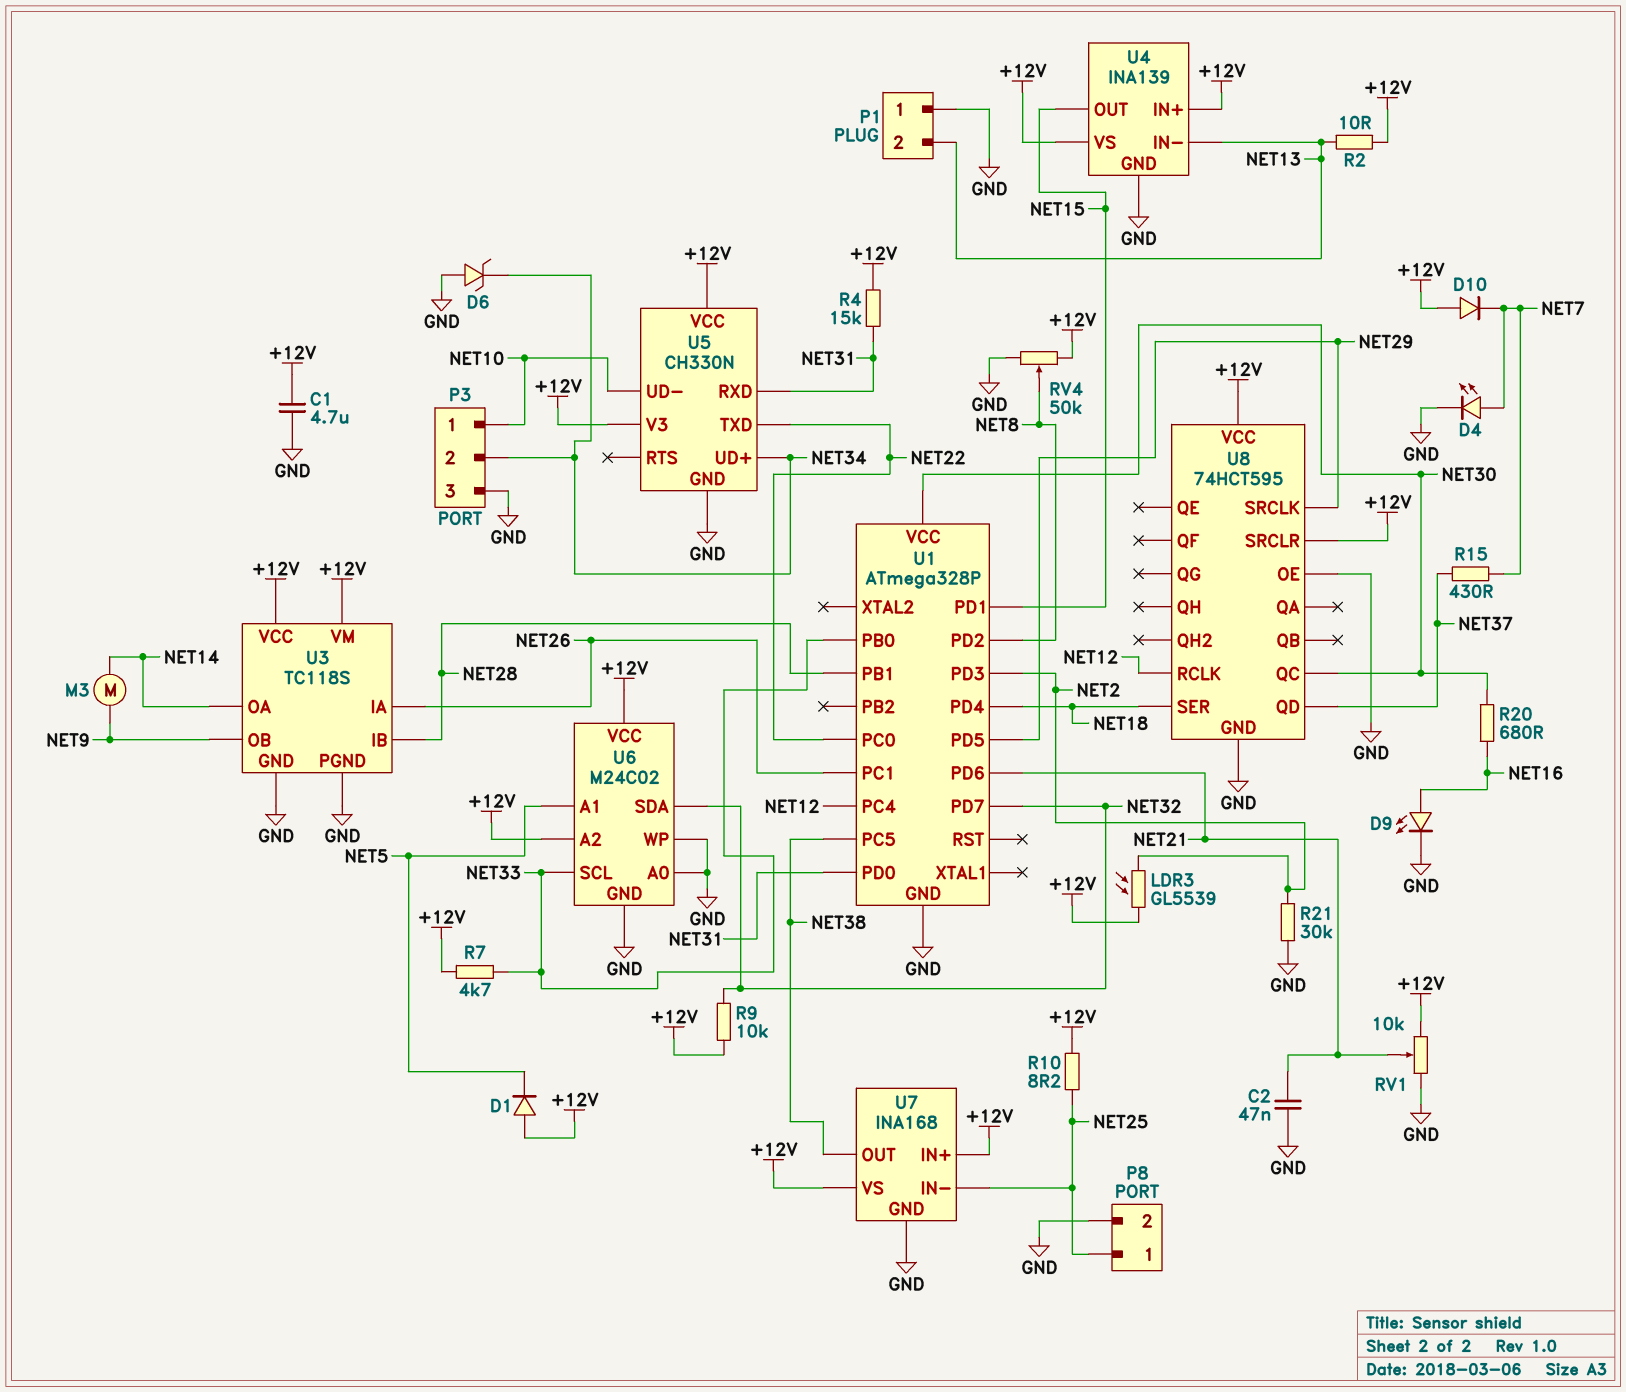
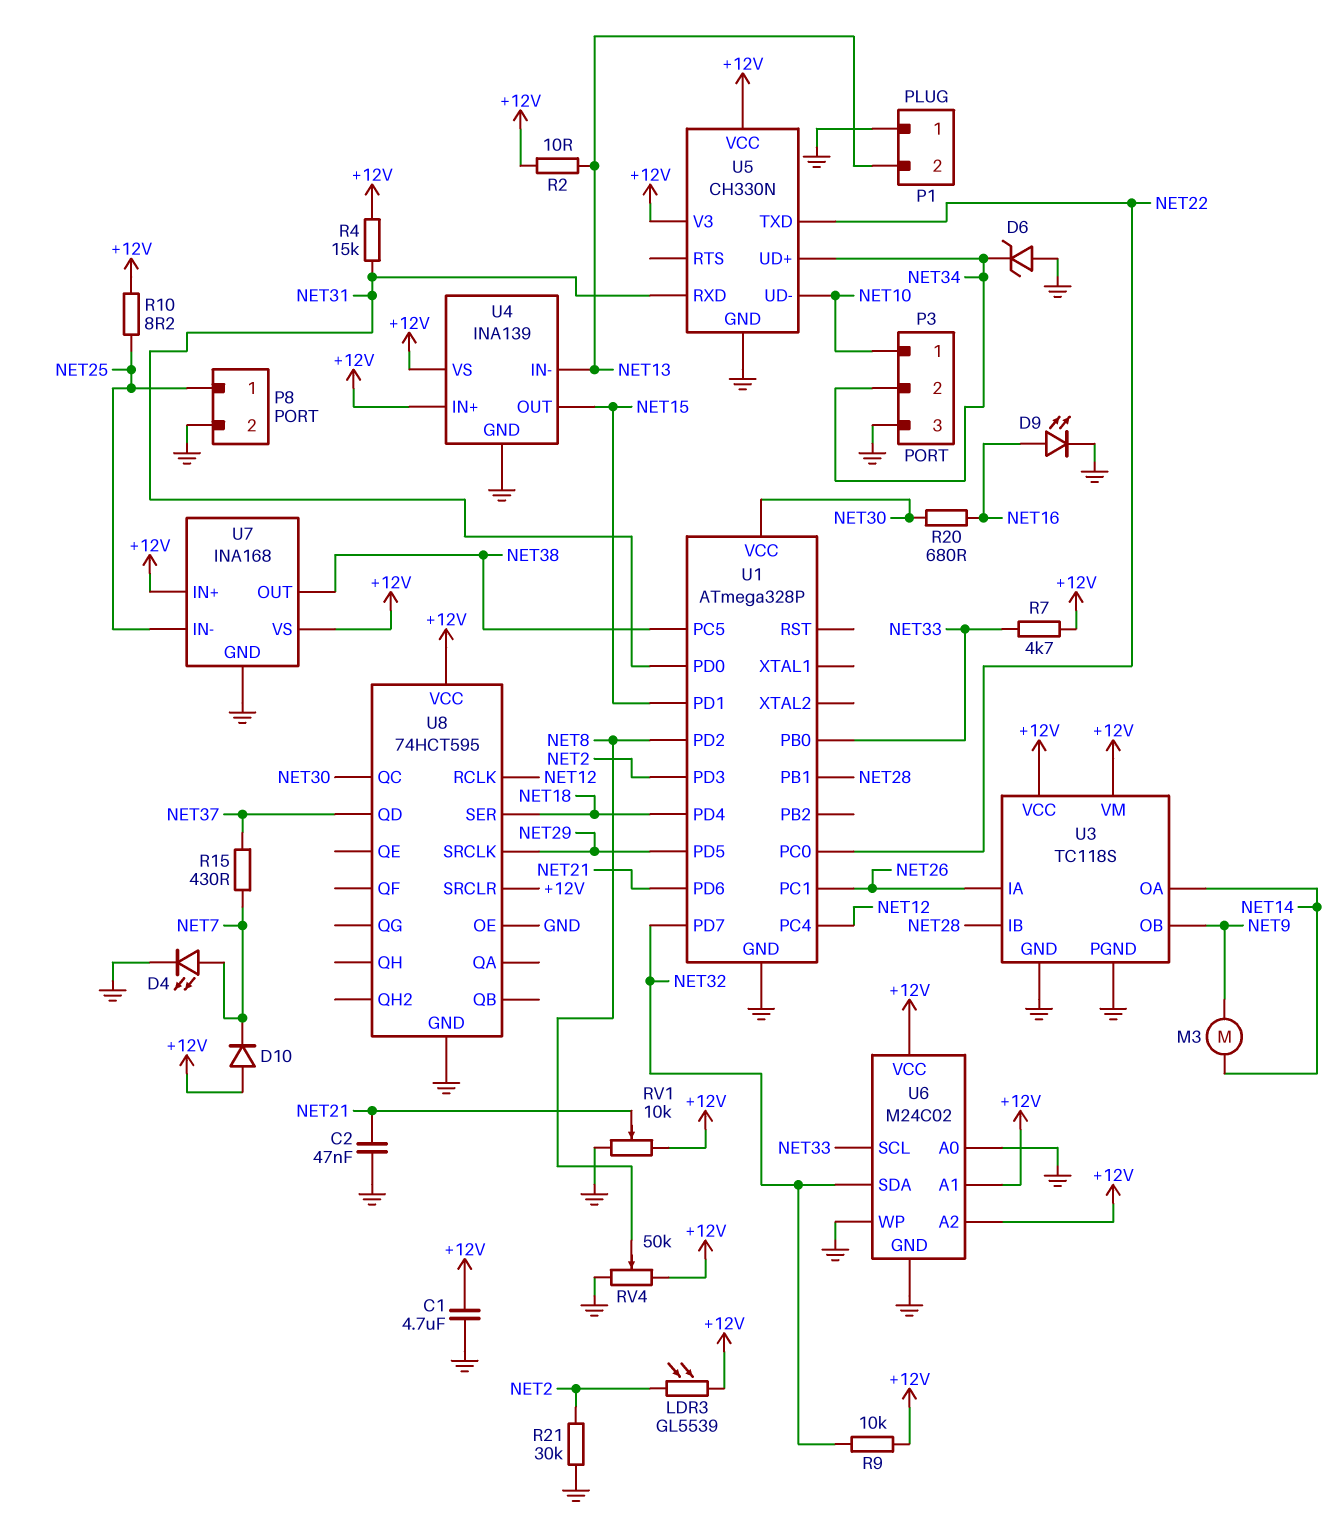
D1: diode (A +12V, K NET5) -> none
U6 pin A1: NET5 -> +12V

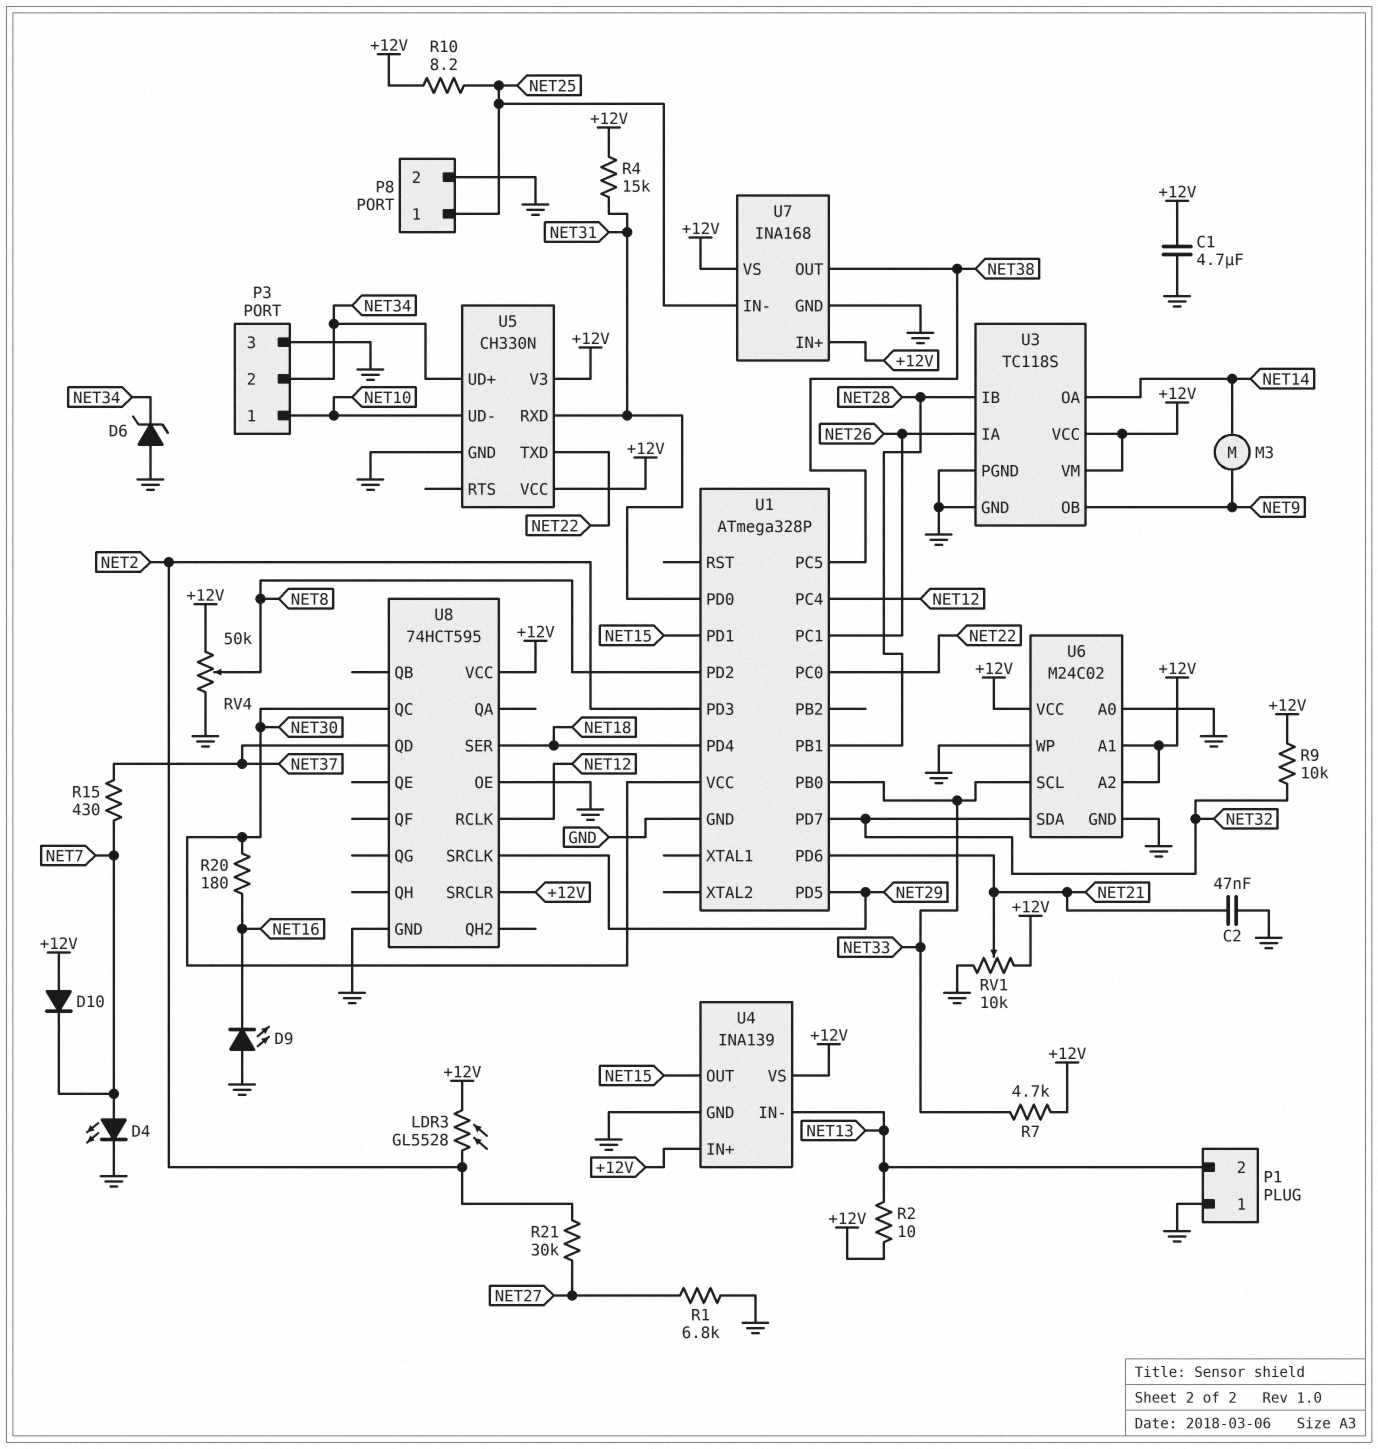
D9: LED (A NET16, K GND) -> LED (A GND, K NET16)
LDR3: GL5539 (+12V, NET2) -> GL5528 (+12V, NET2)
R1: none -> 6.8k (GND, NET27)
R20: 680 (NET16, NET30) -> 180 (NET16, NET30)
R21: 30k (GND, NET2) -> 30k (NET2, NET27)

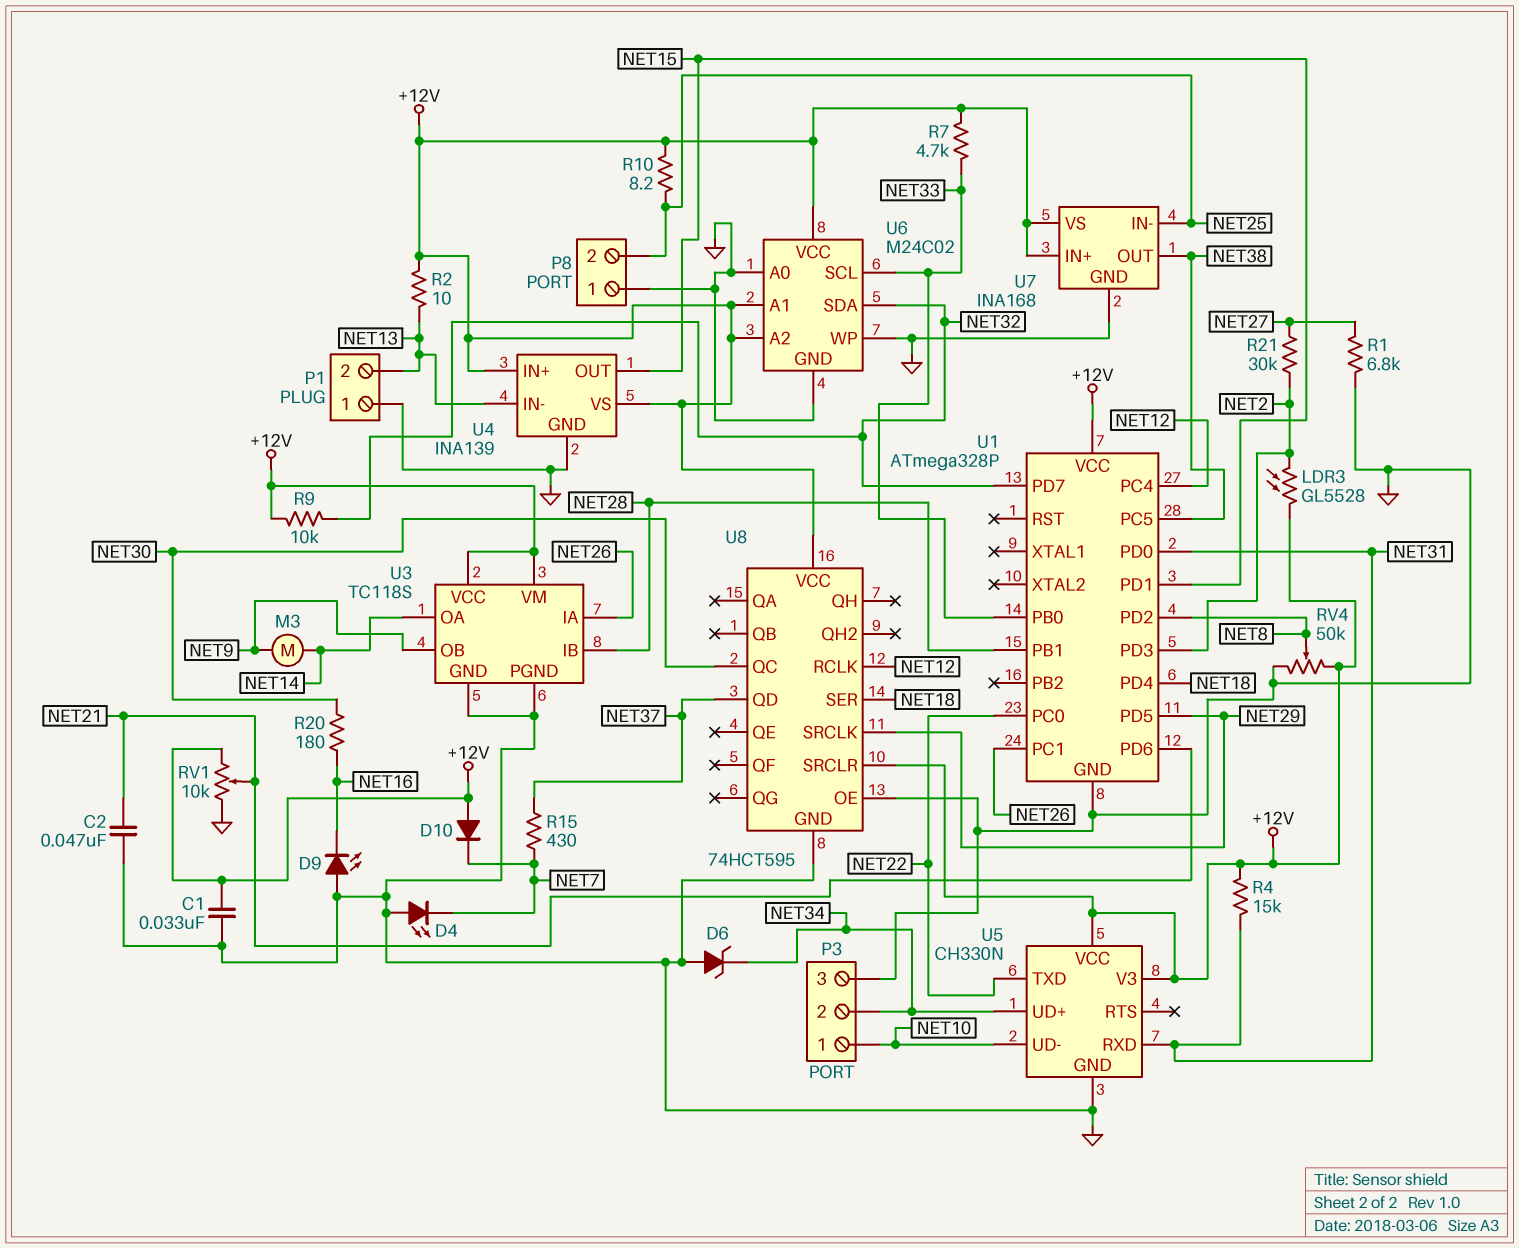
C1: 4.7uF (+12V, GND) -> 33nF (+12V, GND)
D4: LED (A NET7, K GND) -> LED (A GND, K NET7)
P8 pin 1: NET25 -> GND
P8 pin 2: GND -> NET25
U1 pin VCC: NET30 -> +12V

